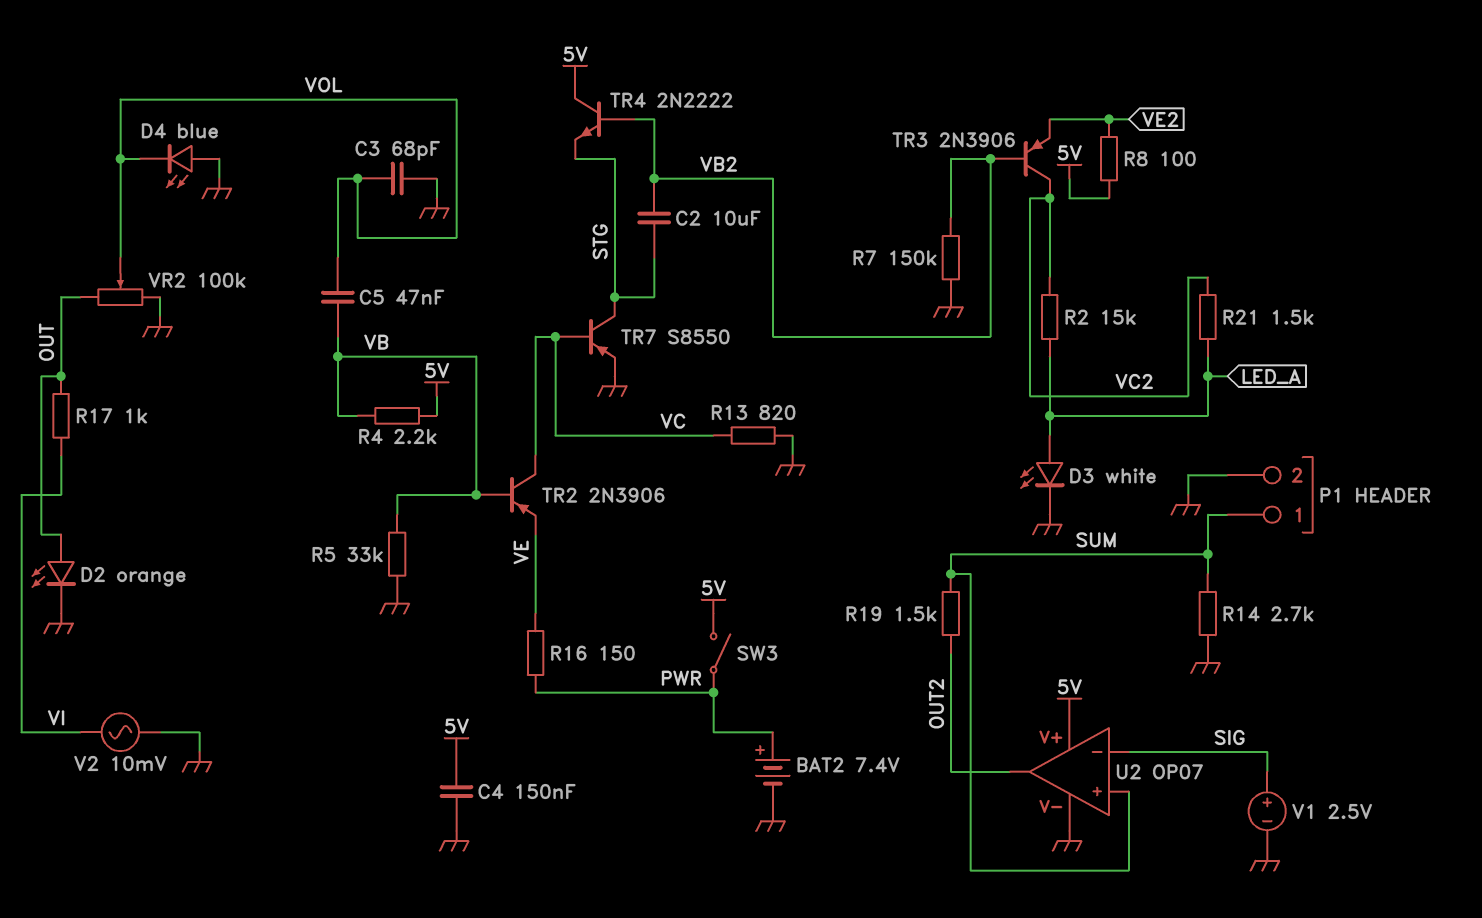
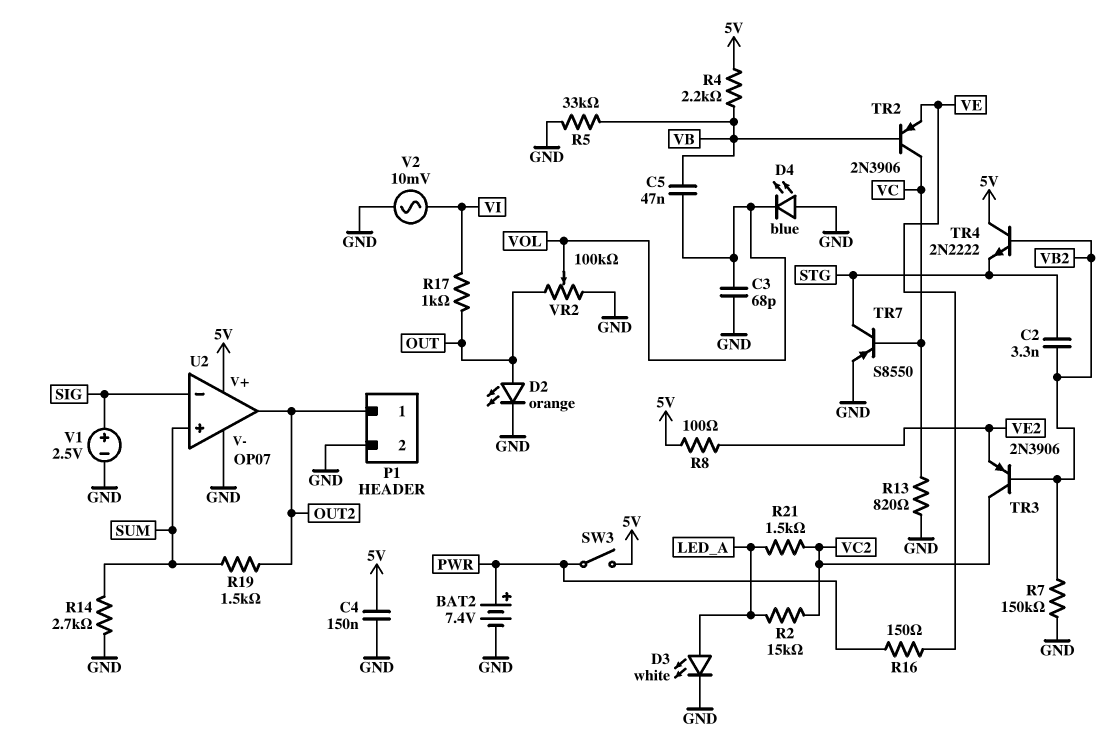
C2: 10uF (STG, VB2) -> 3.3nF (STG, VB2)
P1 pin 1: SUM -> OUT2

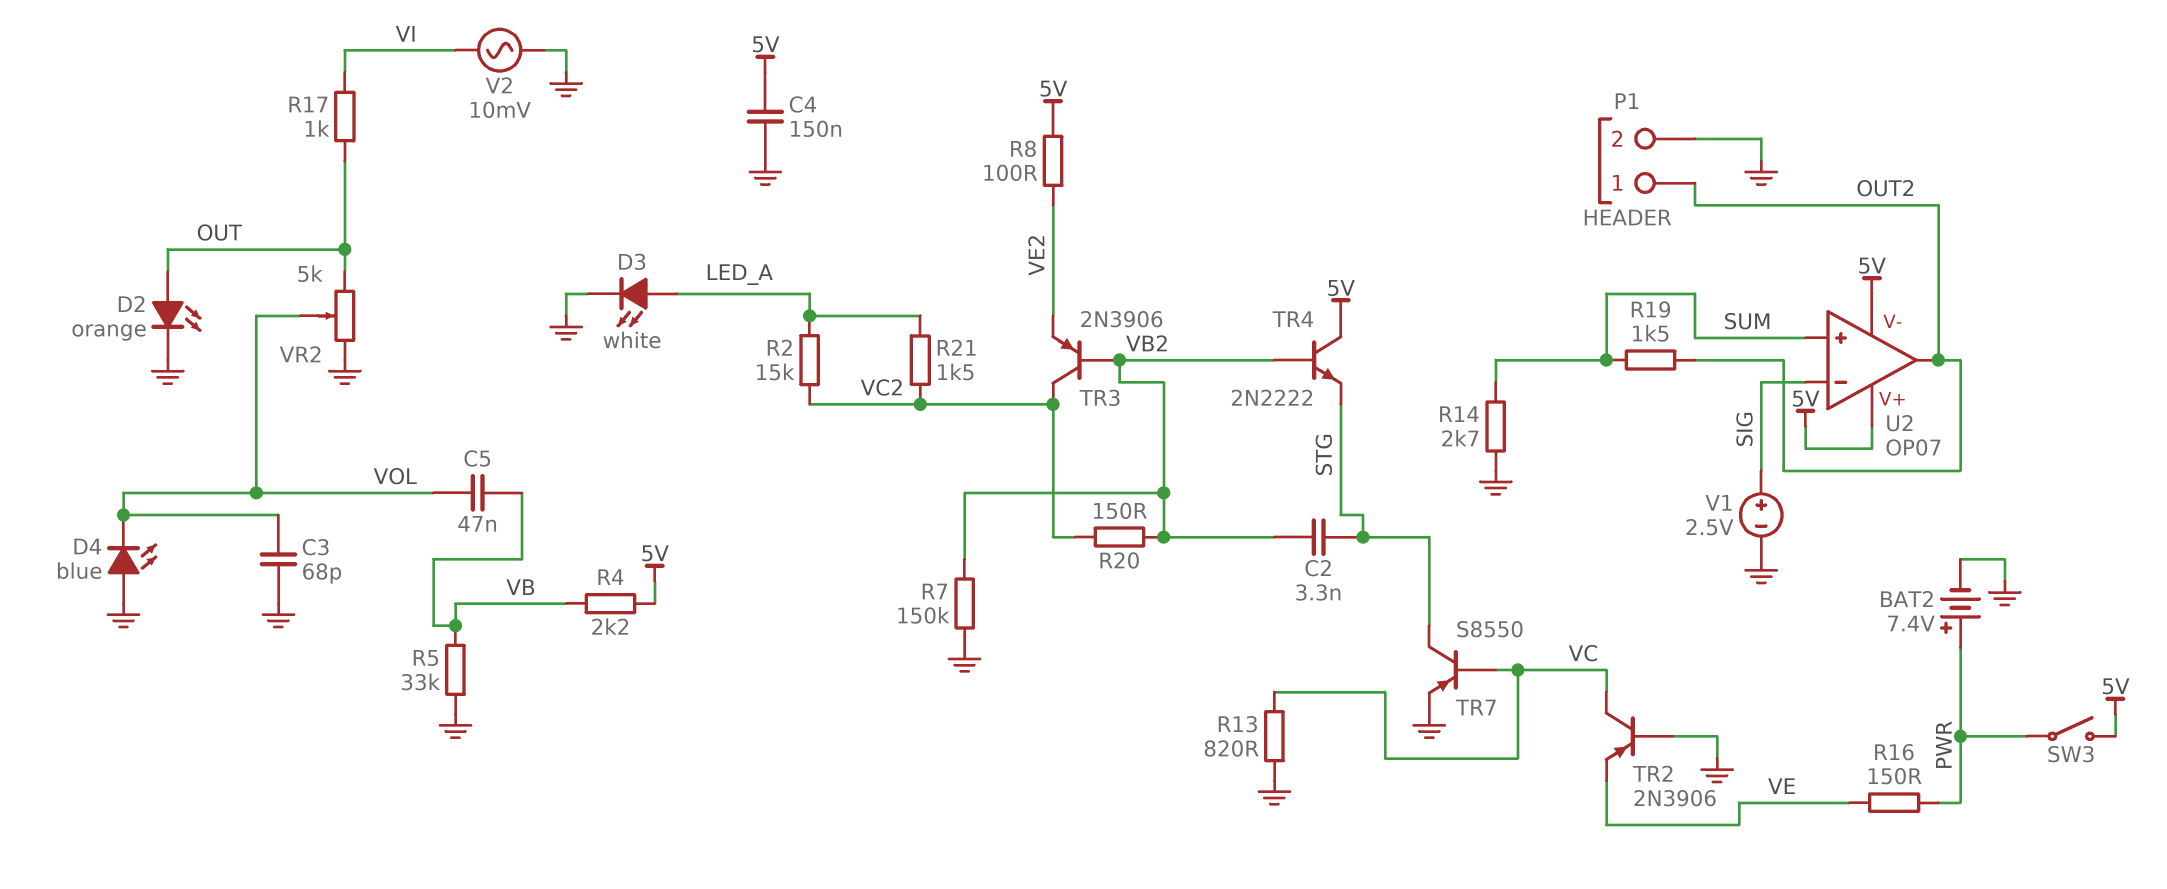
R20: none -> 150 (VB2, VC2)
TR2: PNP 2N3906 (B VB, C VC, E VE) -> PNP 2N3906 (B GND, C VC, E VE)
U2 pin V-: GND -> 5V
VR2: 100k (GND, OUT, wiper VOL) -> 5k (GND, OUT, wiper VOL)

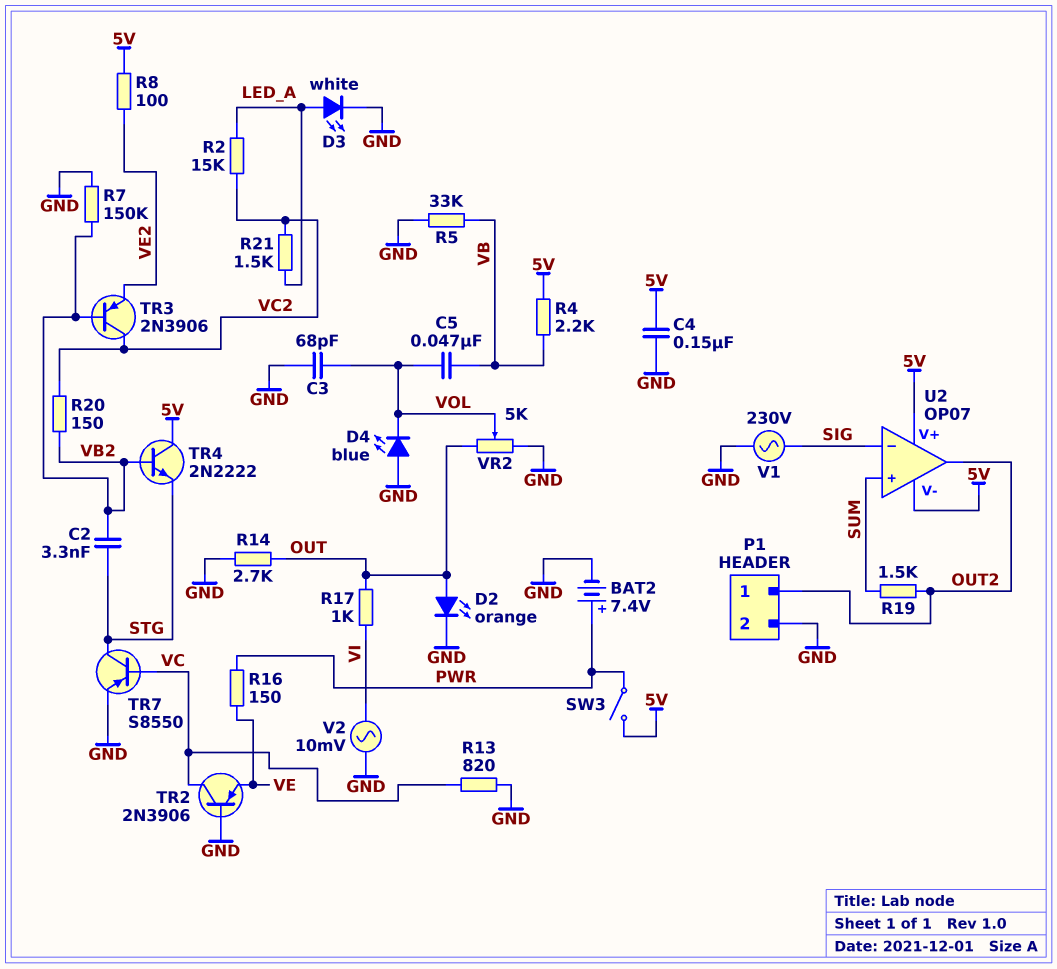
R14: 2.7k (GND, SUM) -> 2.7k (GND, OUT)
V1: 2.5V (plus SIG, minus GND) -> AC 230V (GND, SIG)

